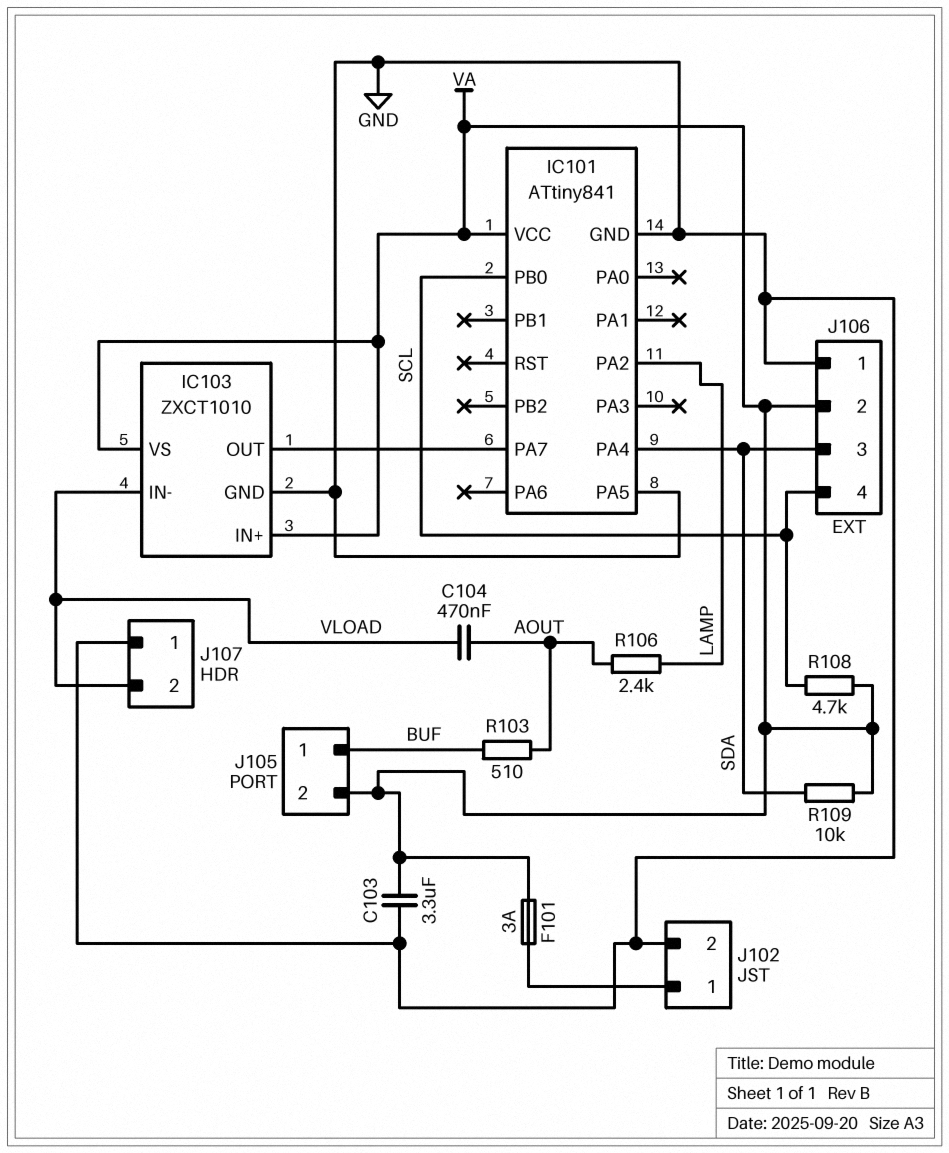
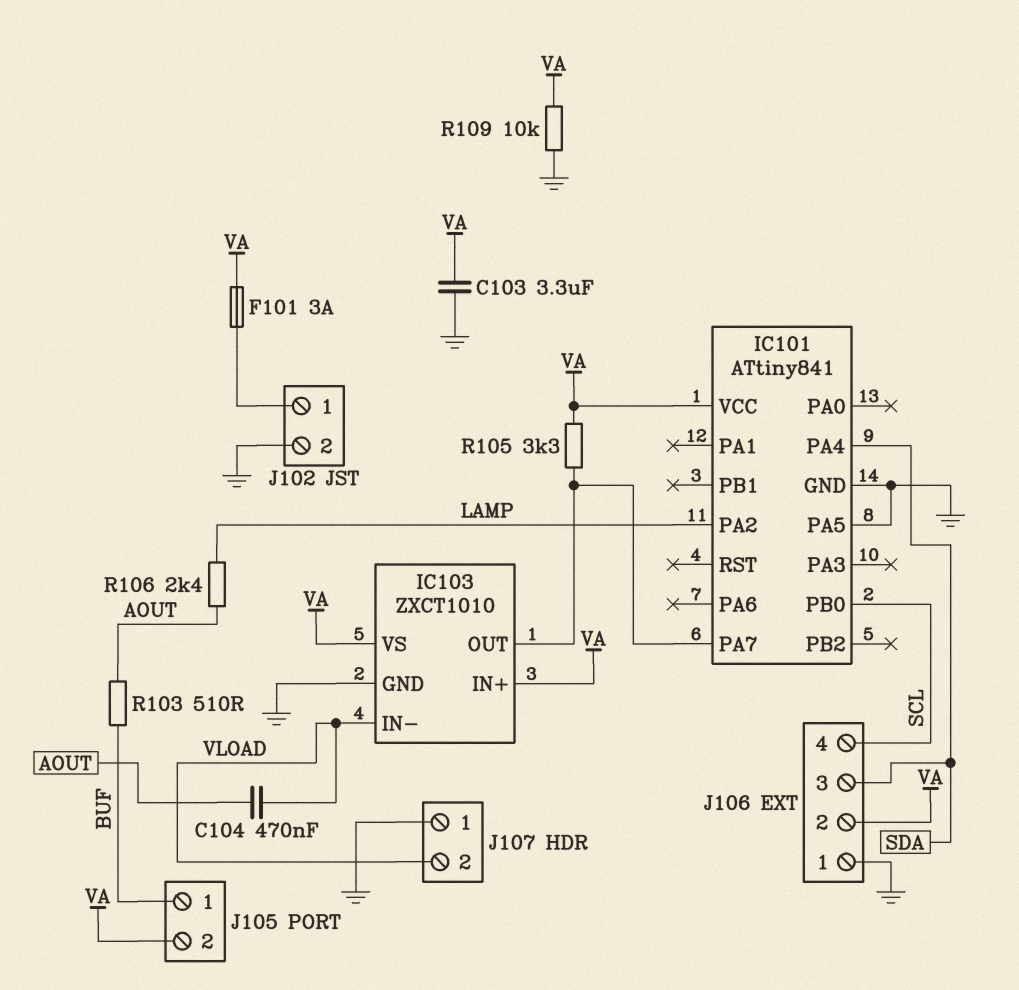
R105: none -> 3.3k (IC101/PA7, VA)
R108: 4.7k (SCL, VA) -> none
R109: 10k (SDA, VA) -> 10k (GND, VA)

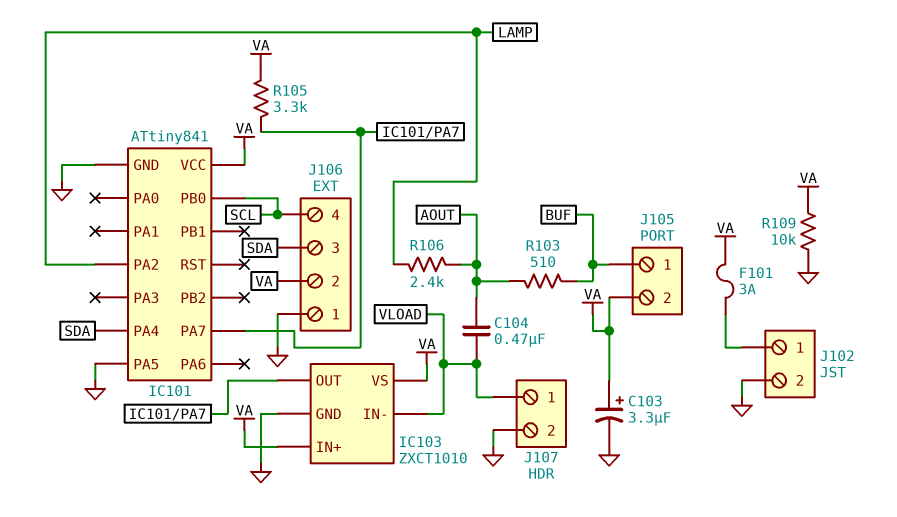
C103: 3.3uF (GND, VA) -> 3.3uF (plus VA, minus GND)
J107 pin 1: GND -> VLOAD
J107 pin 2: VLOAD -> GND

